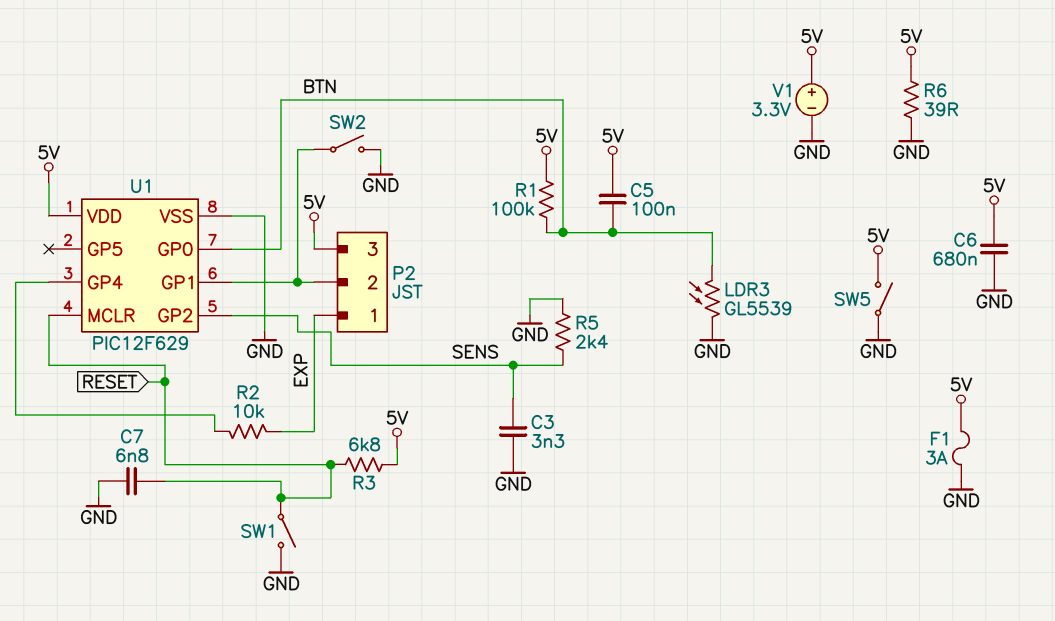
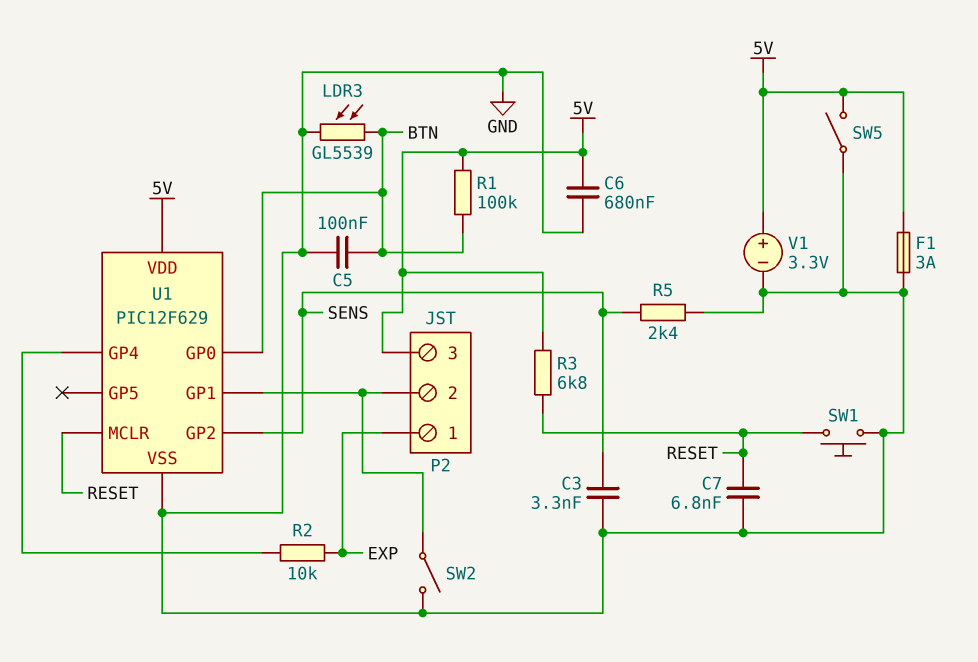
C5: 100nF (5V, BTN) -> 100nF (BTN, GND)
R6: 39 (5V, GND) -> none
SW1: switch (GND, RESET) -> button (GND, RESET)

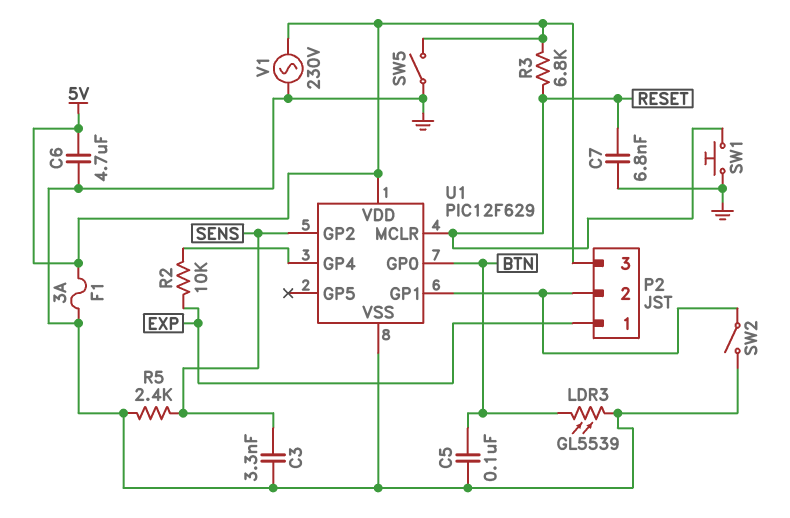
C6: 680nF (5V, GND) -> 4.7uF (5V, GND)
R1: 100k (5V, BTN) -> none
V1: 3.3V (plus 5V, minus GND) -> AC 230V (5V, GND)

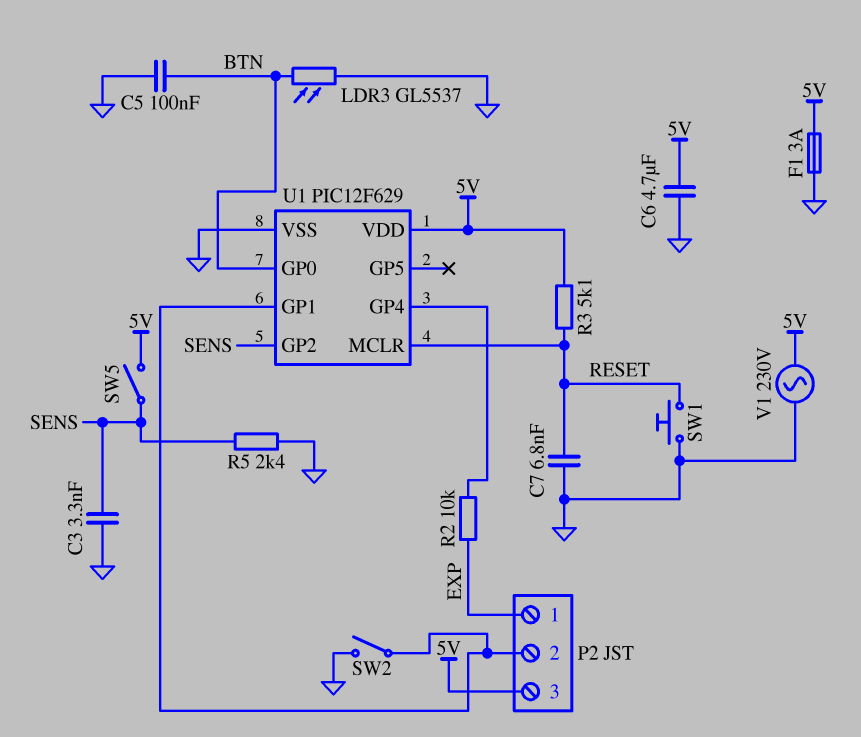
LDR3: GL5539 (BTN, GND) -> GL5537 (BTN, GND)
R3: 6.8k (5V, RESET) -> 5.1k (5V, RESET)
SW5: switch (5V, GND) -> switch (5V, SENS)

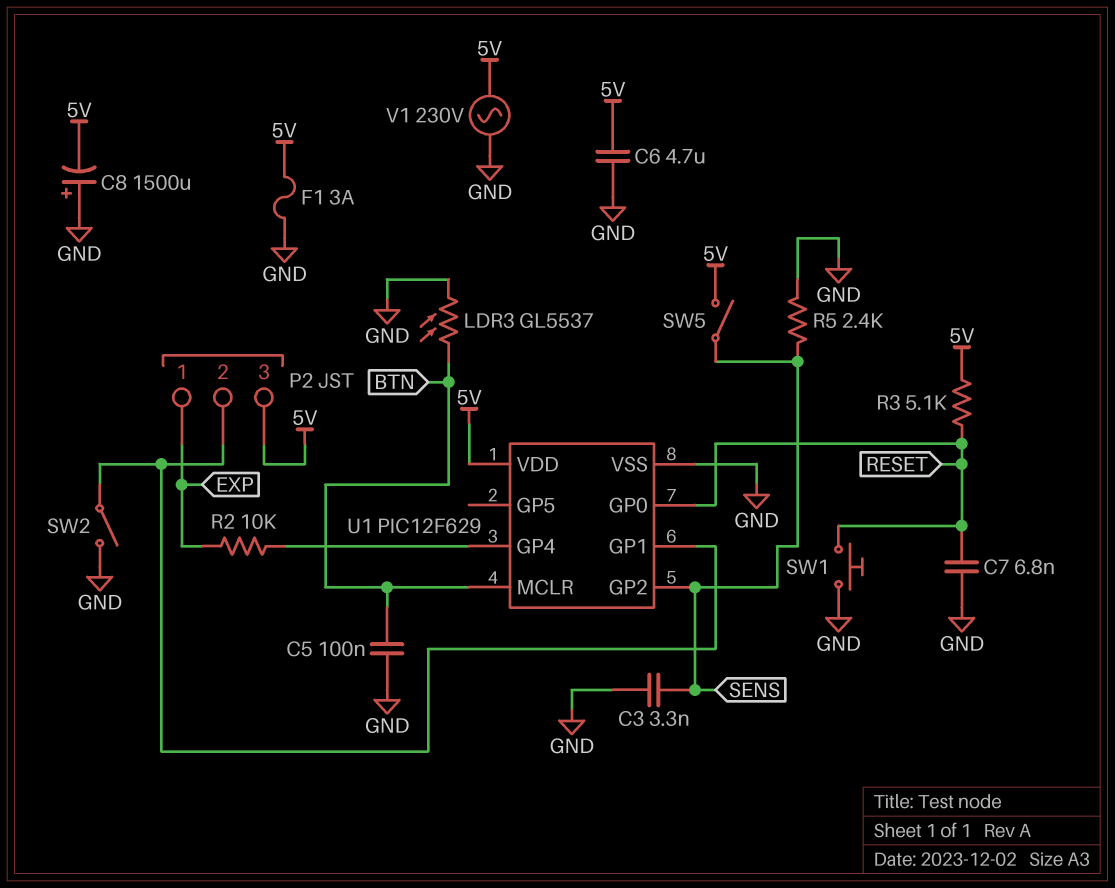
C8: none -> 1500uF (plus GND, minus 5V)
U1 pin GP0: BTN -> RESET
U1 pin MCLR: RESET -> BTN

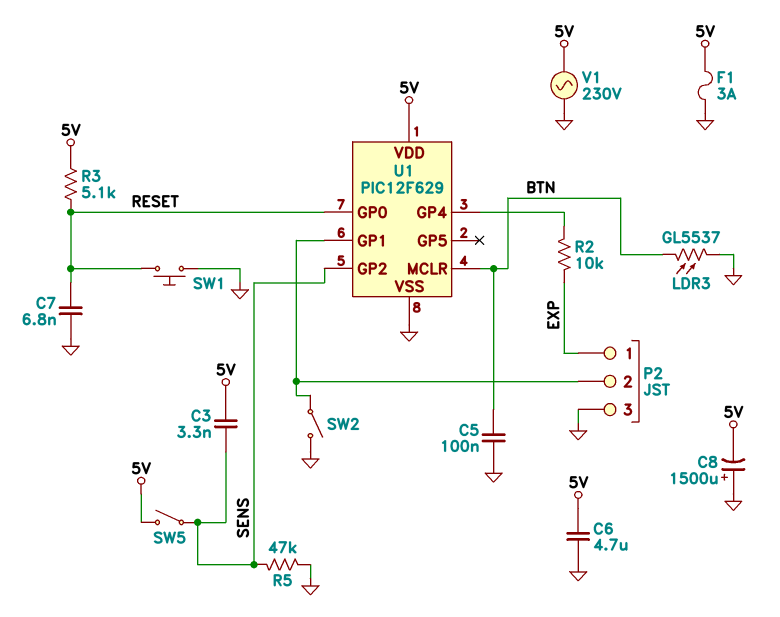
C3: 3.3nF (GND, SENS) -> 3.3nF (5V, SENS)
P2 pin 3: 5V -> GND
R5: 2.4k (GND, SENS) -> 47k (GND, SENS)

